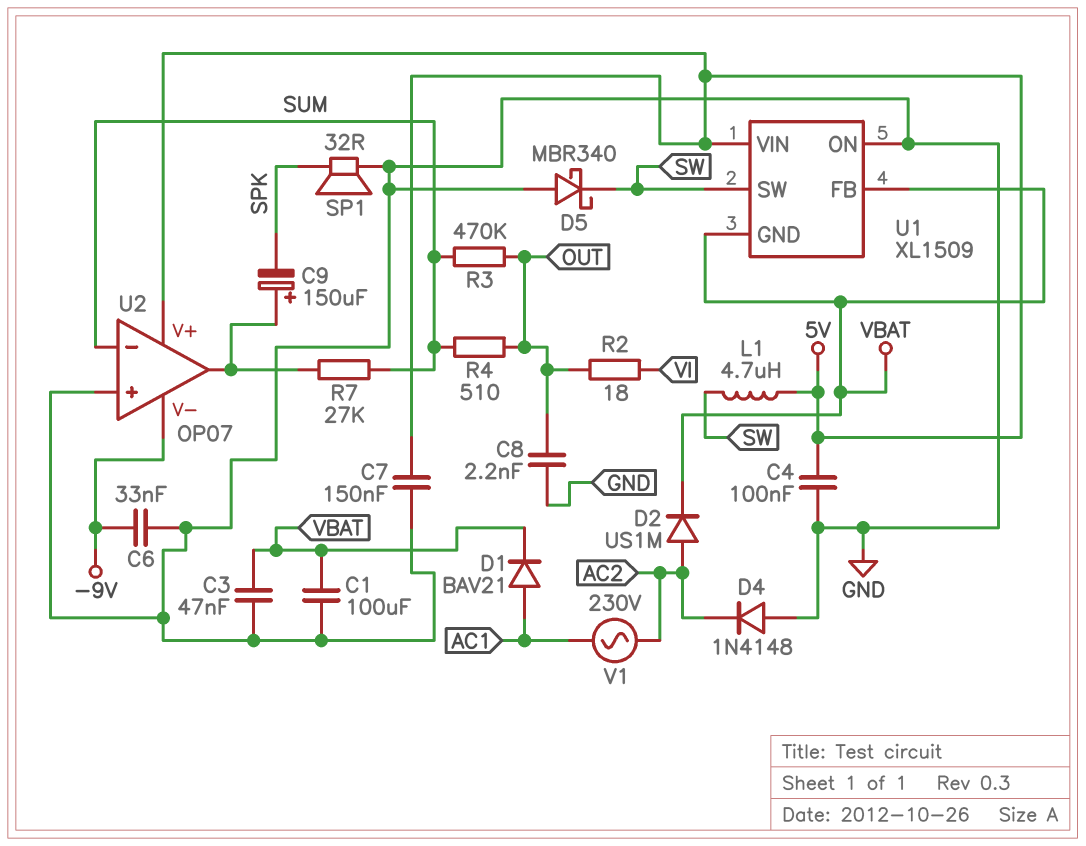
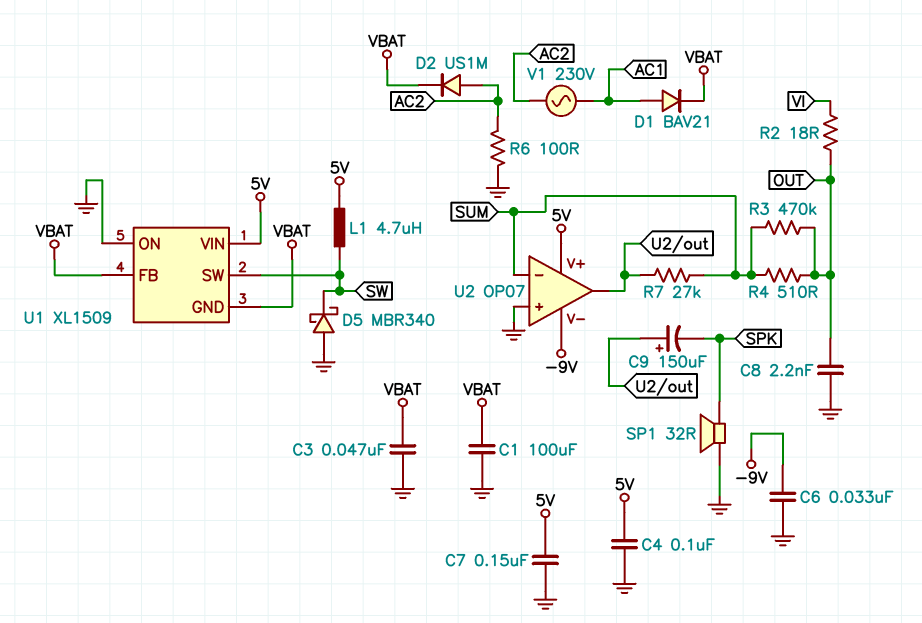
D4: diode 1N4148 (A GND, K AC2) -> none
R6: none -> 100 (AC2, GND)

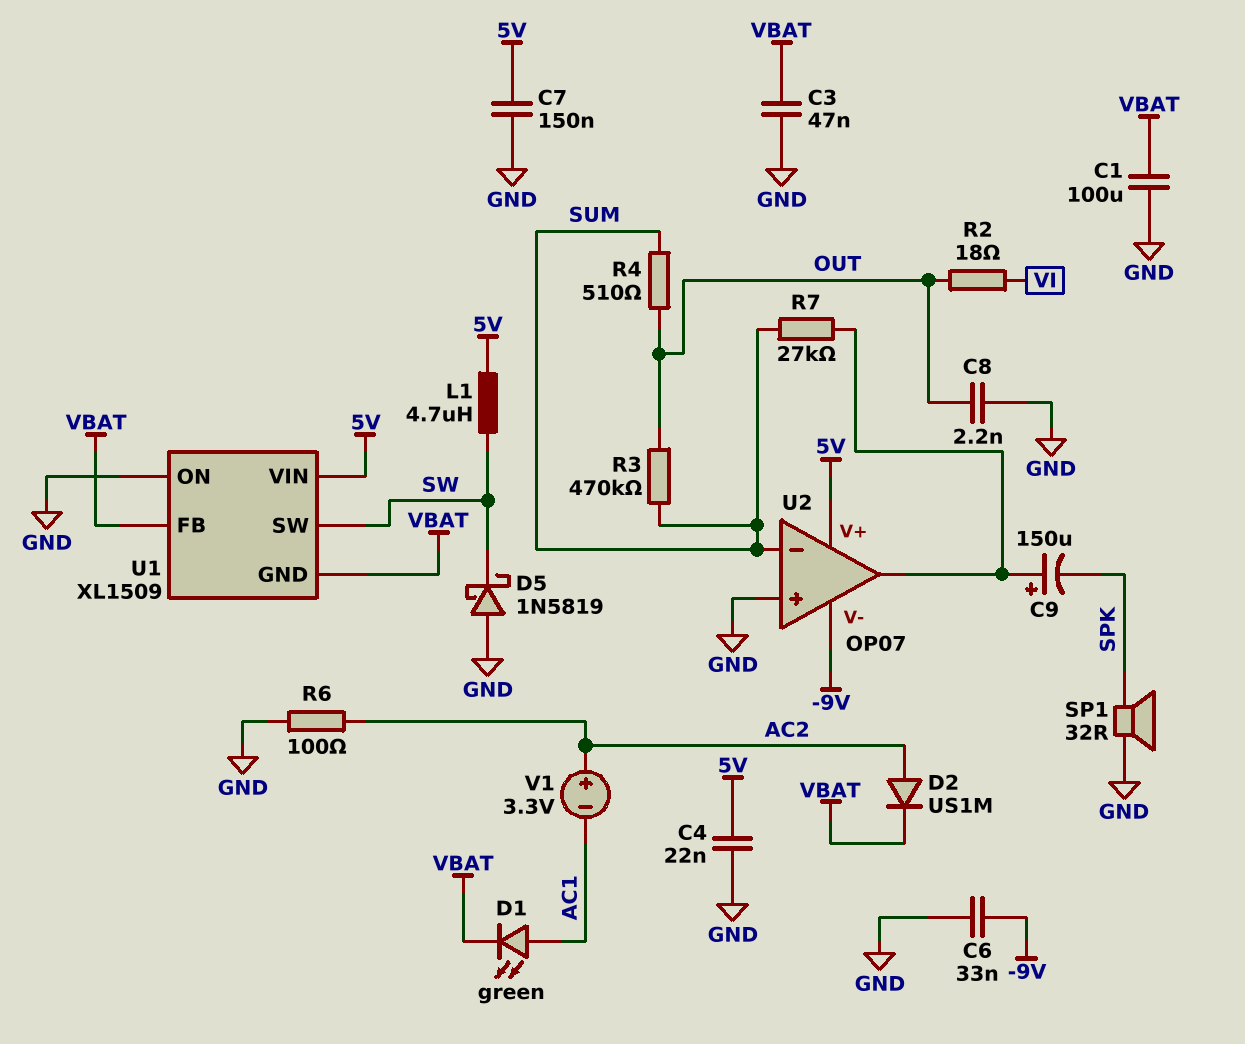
C4: 100nF (5V, GND) -> 22nF (5V, GND)
D1: diode BAV21 (A AC1, K VBAT) -> LED green (A AC1, K VBAT)
D5: schottky MBR340 (A GND, K SW) -> schottky 1N5819 (A GND, K SW)
V1: AC 230V (AC1, AC2) -> 3.3V (plus AC2, minus AC1)

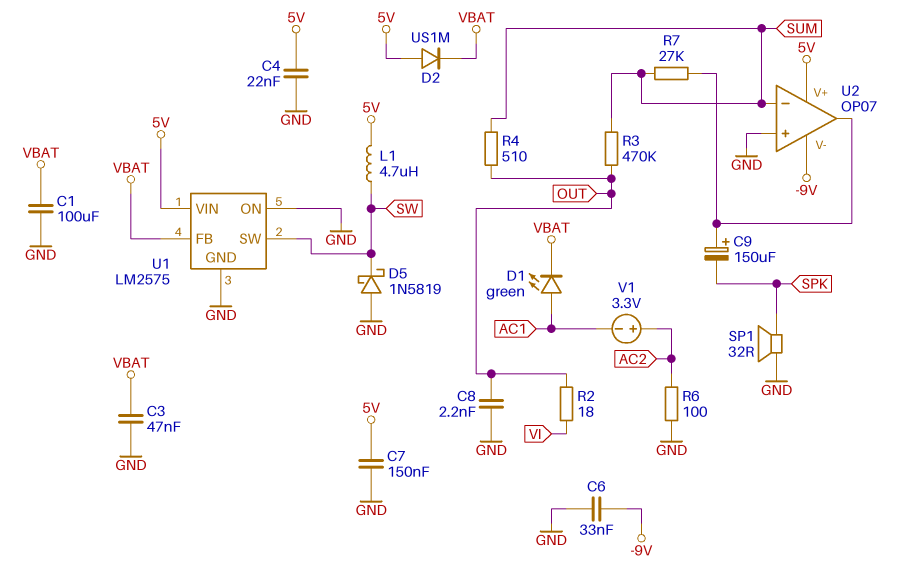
D2: diode US1M (A AC2, K VBAT) -> diode US1M (A 5V, K VBAT)
U1: XL1509 -> LM2575
U1 pin GND: VBAT -> GND

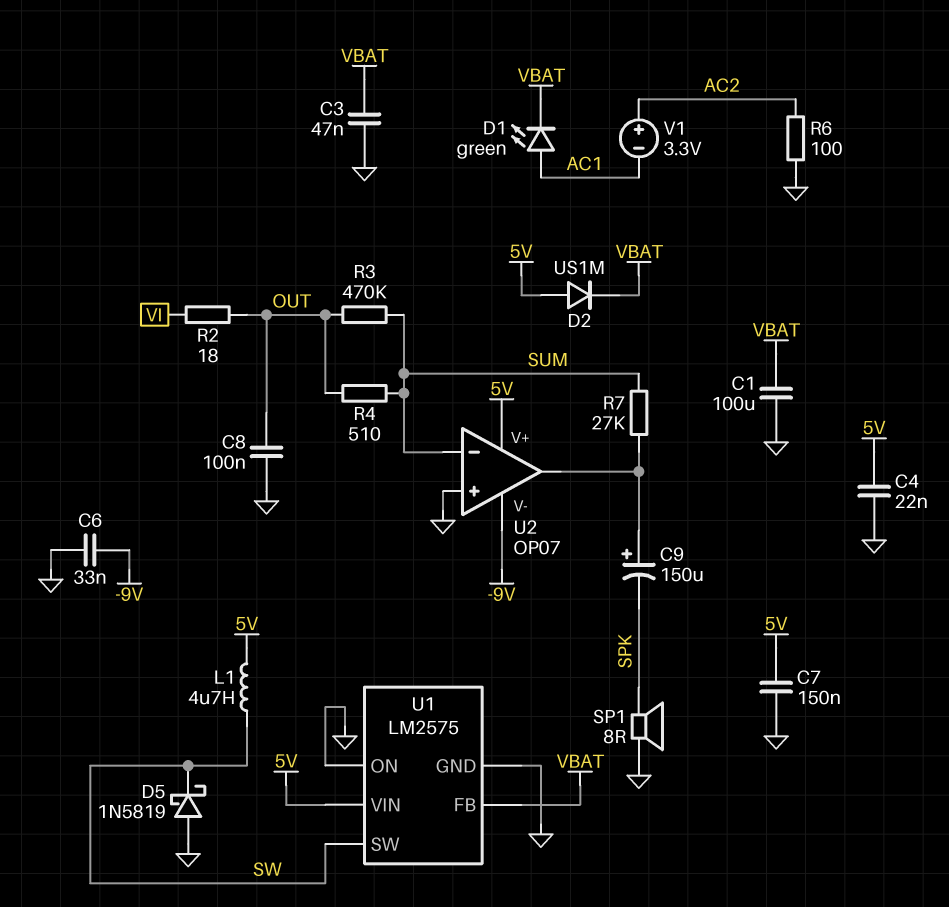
C8: 2.2nF (GND, OUT) -> 100nF (GND, OUT)
SP1: speaker 32R (GND, SPK) -> speaker 8R (GND, SPK)

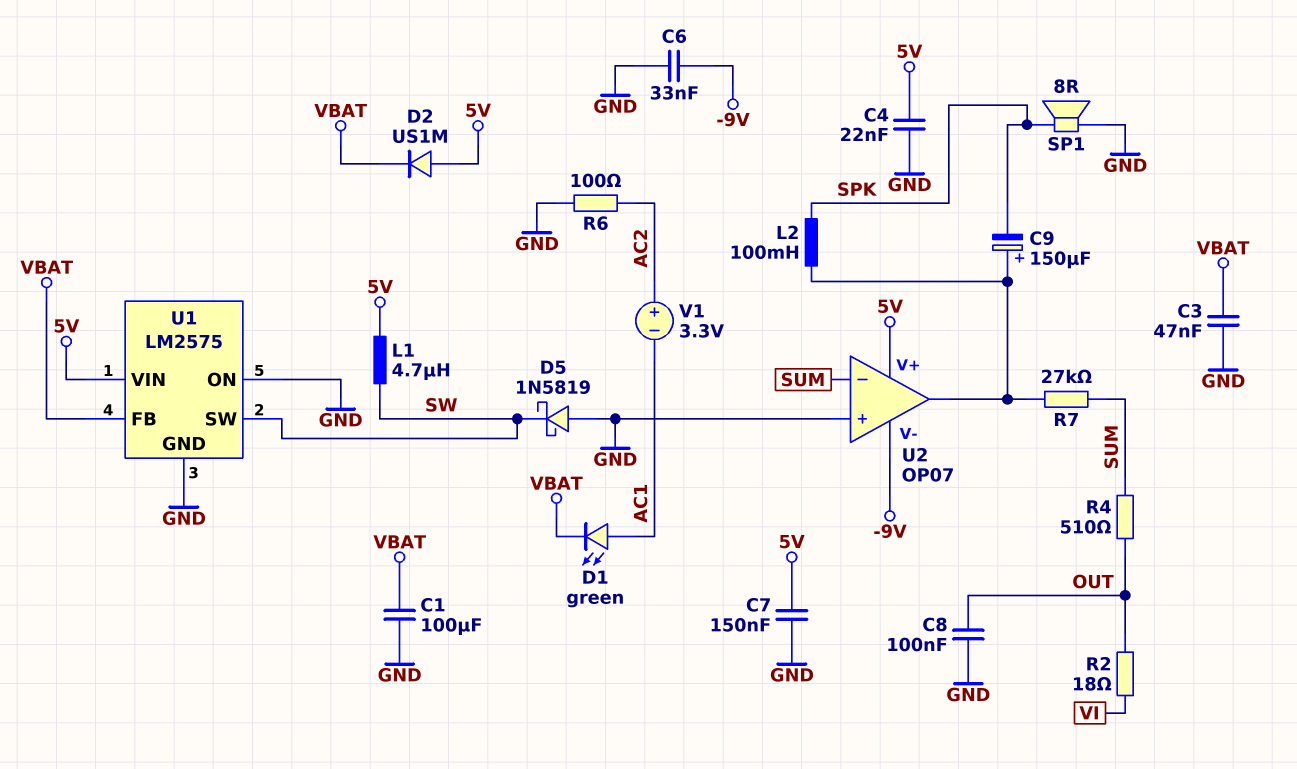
L2: none -> 100mH (SPK, U2/out)
R3: 470k (OUT, SUM) -> none

